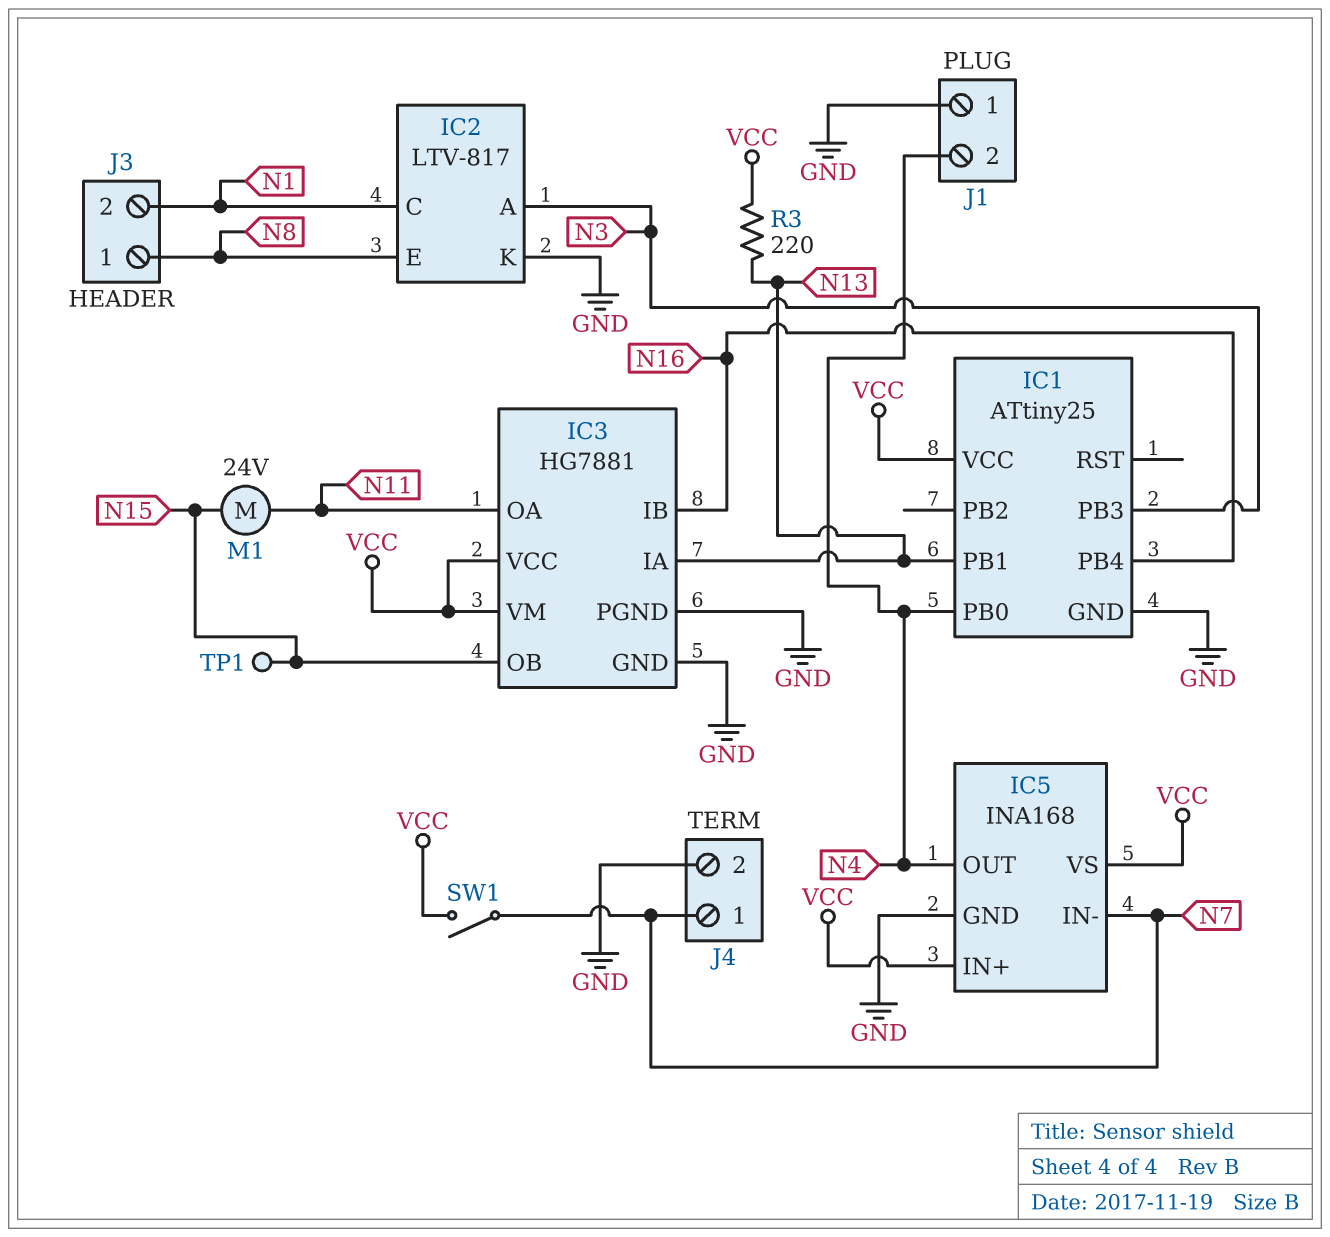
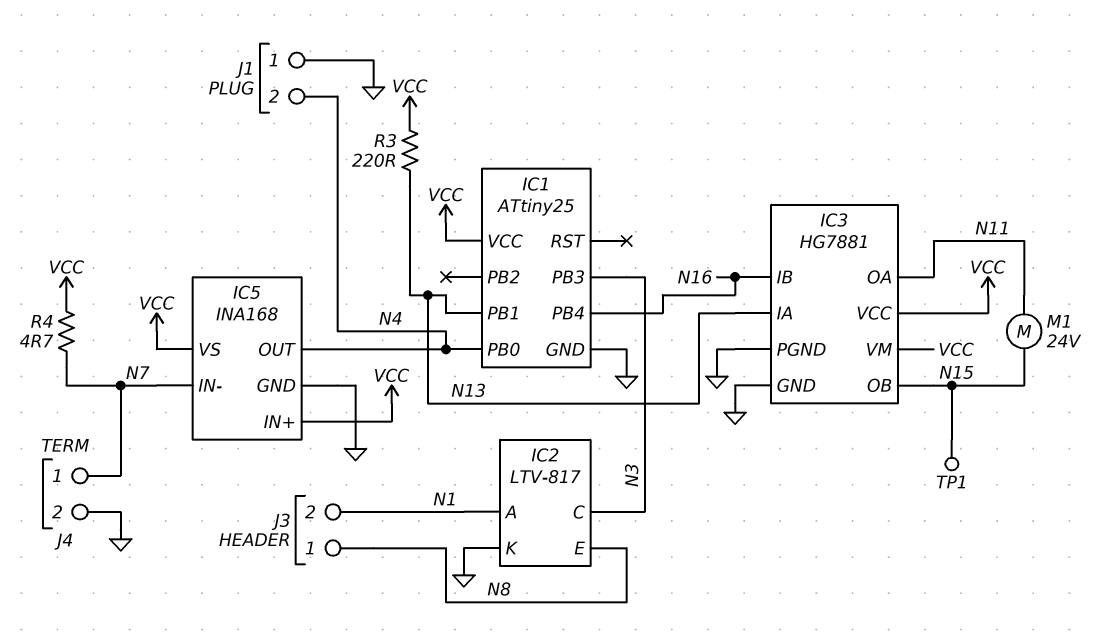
IC2 pin A: N3 -> N1
IC2 pin C: N1 -> N3
R4: none -> 4.7 (N7, VCC)
SW1: switch (N7, VCC) -> none

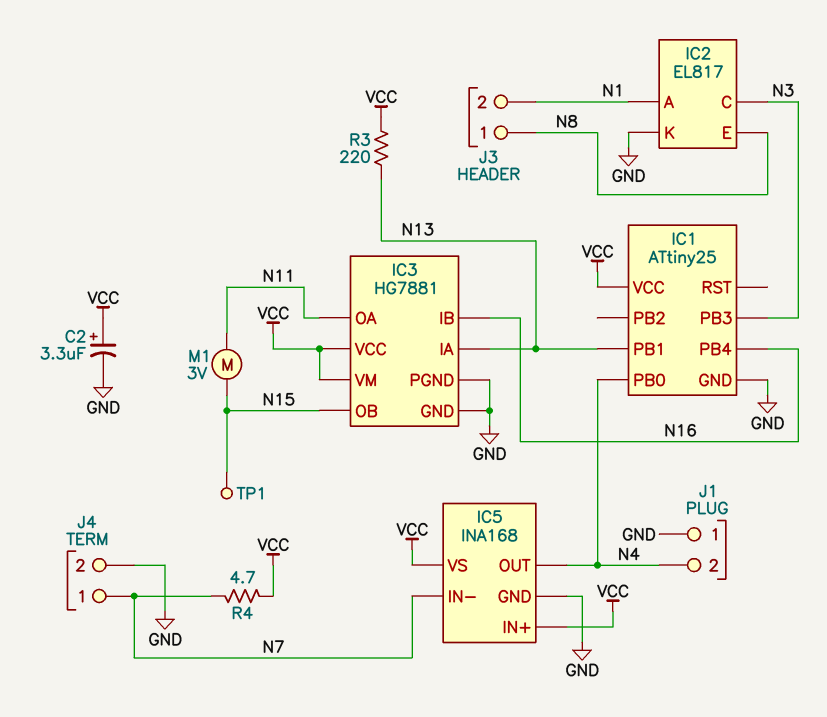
C2: none -> 3.3uF (plus VCC, minus GND)
IC2: LTV-817 -> EL817
M1: motor 24V (N11, N15) -> motor 3V (N11, N15)

